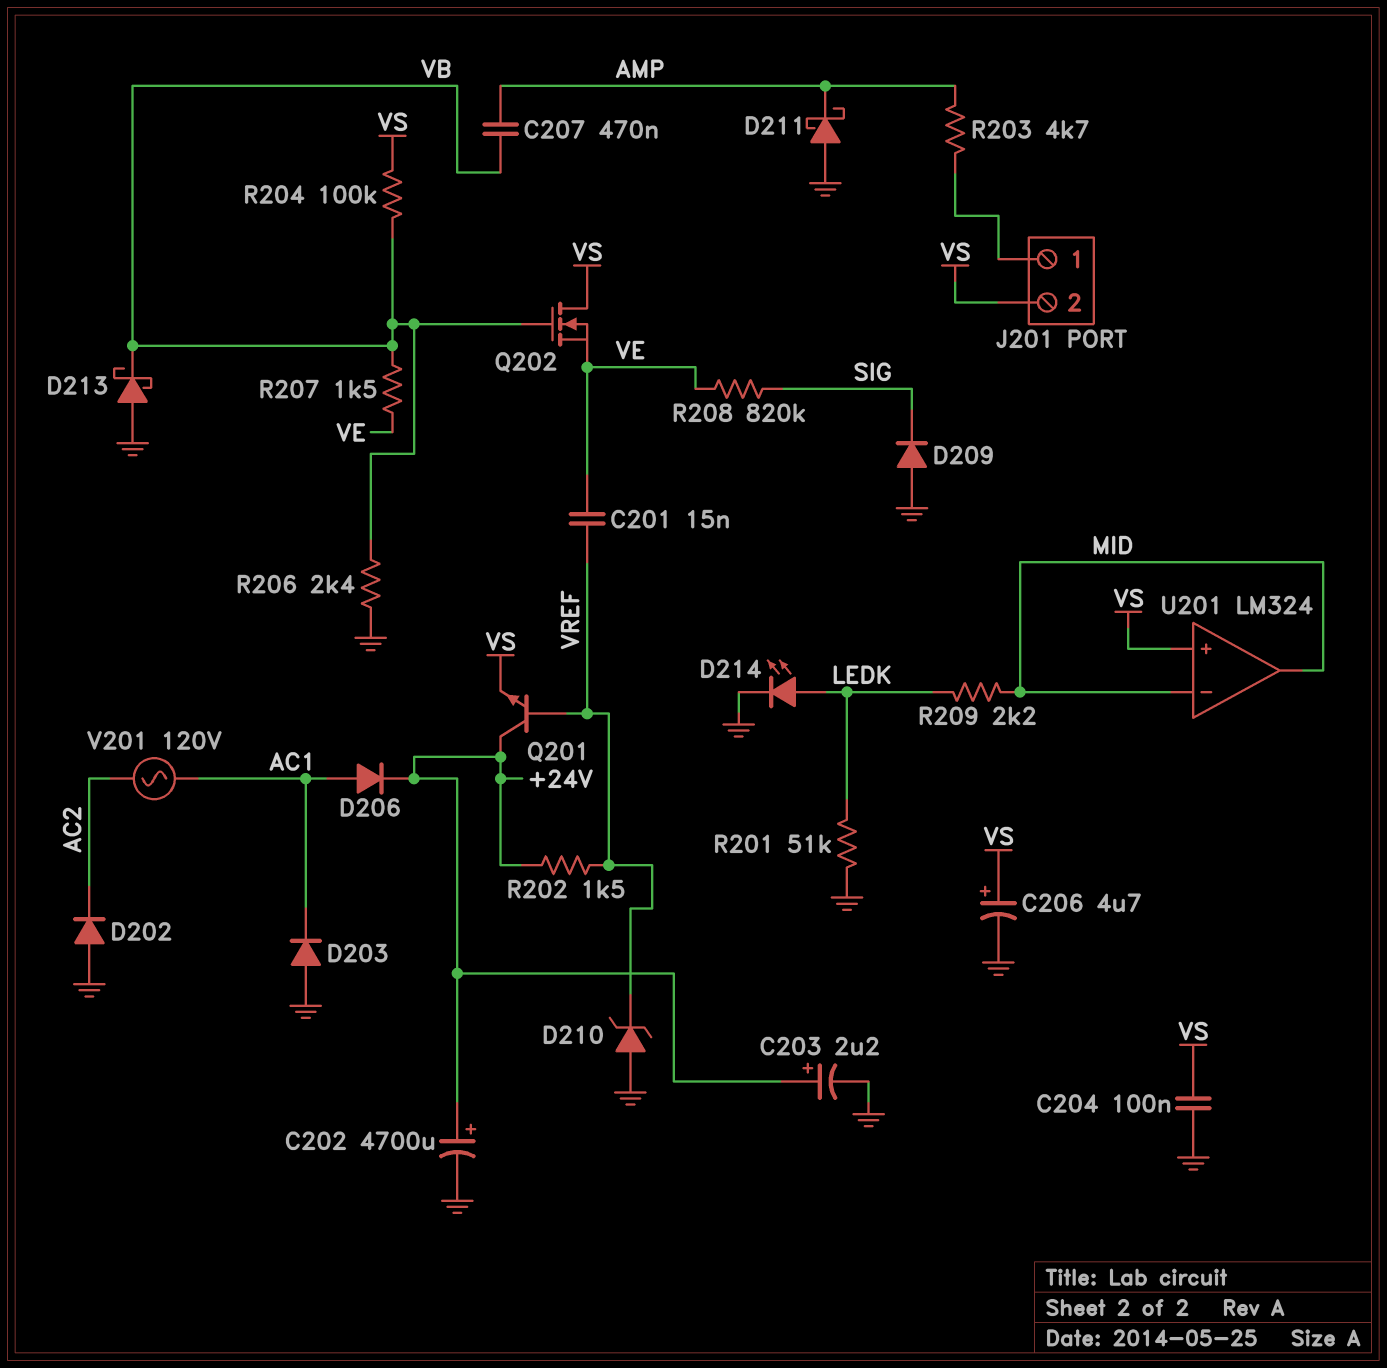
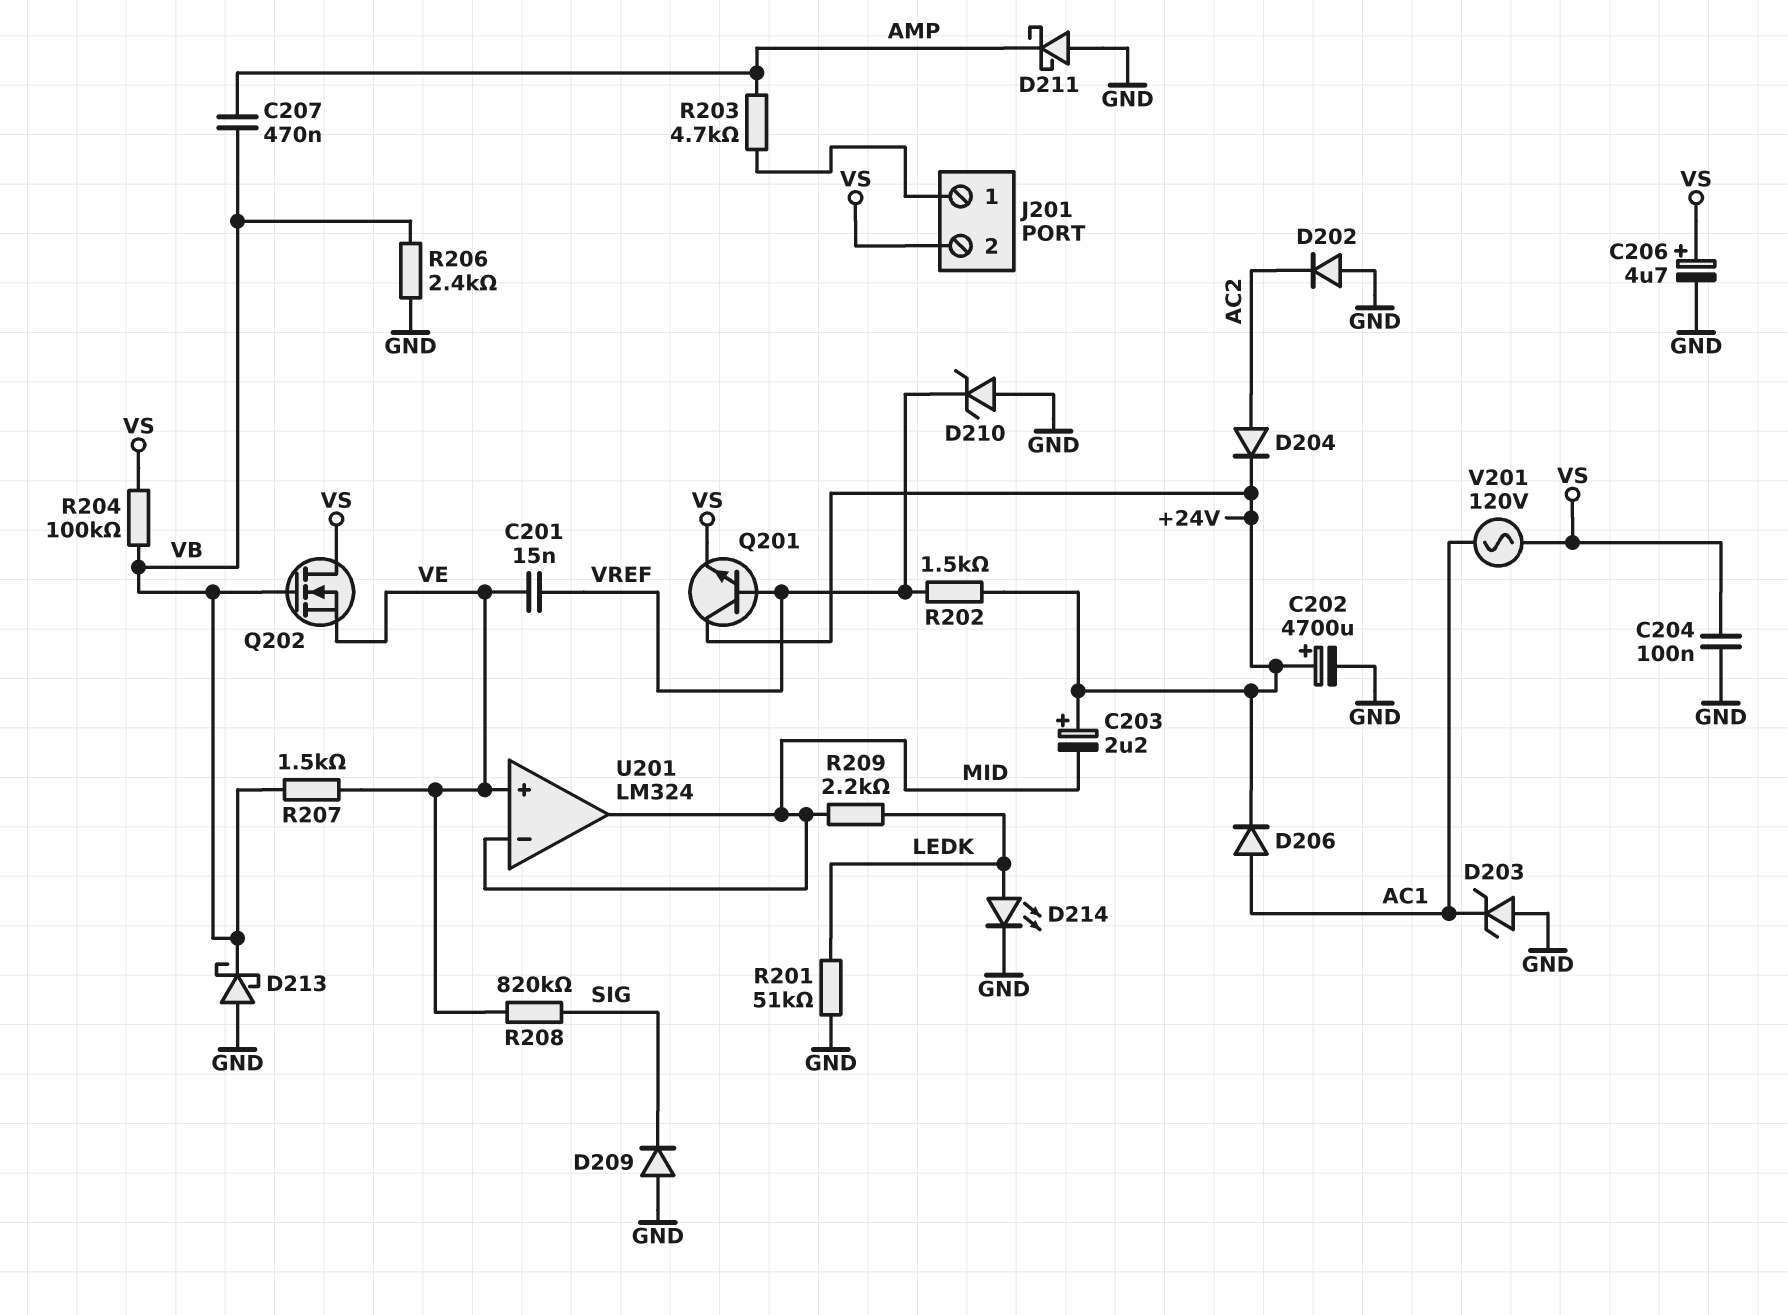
C203: 2.2uF (plus +24V, minus GND) -> 2.2uF (plus +24V, minus MID)
D203: diode (A GND, K AC1) -> zener (A GND, K AC1)
D204: none -> diode (A AC2, K +24V)
U201 pin in+: VS -> VE
V201: AC 120V (AC1, AC2) -> AC 120V (AC1, VS)

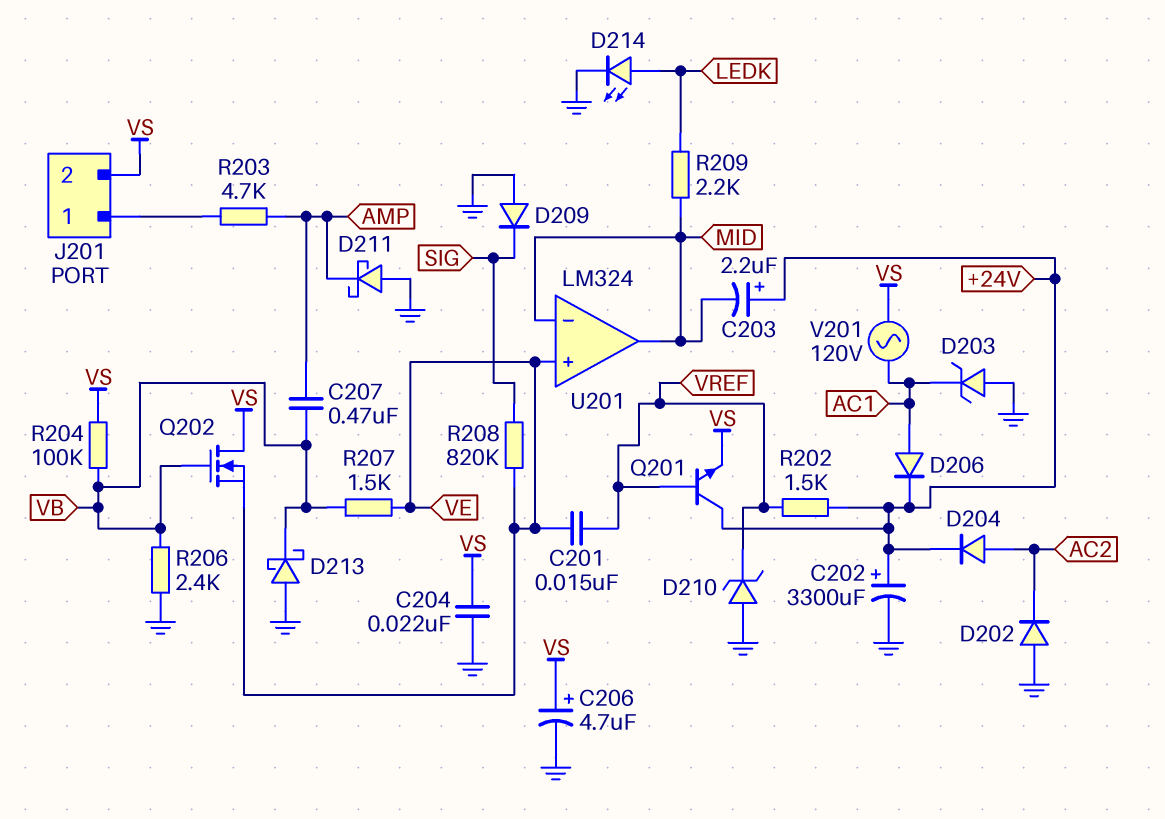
C202: 4700uF (plus +24V, minus GND) -> 3300uF (plus +24V, minus GND)
C204: 100nF (GND, VS) -> 22nF (GND, VS)
R201: 51k (GND, LEDK) -> none

